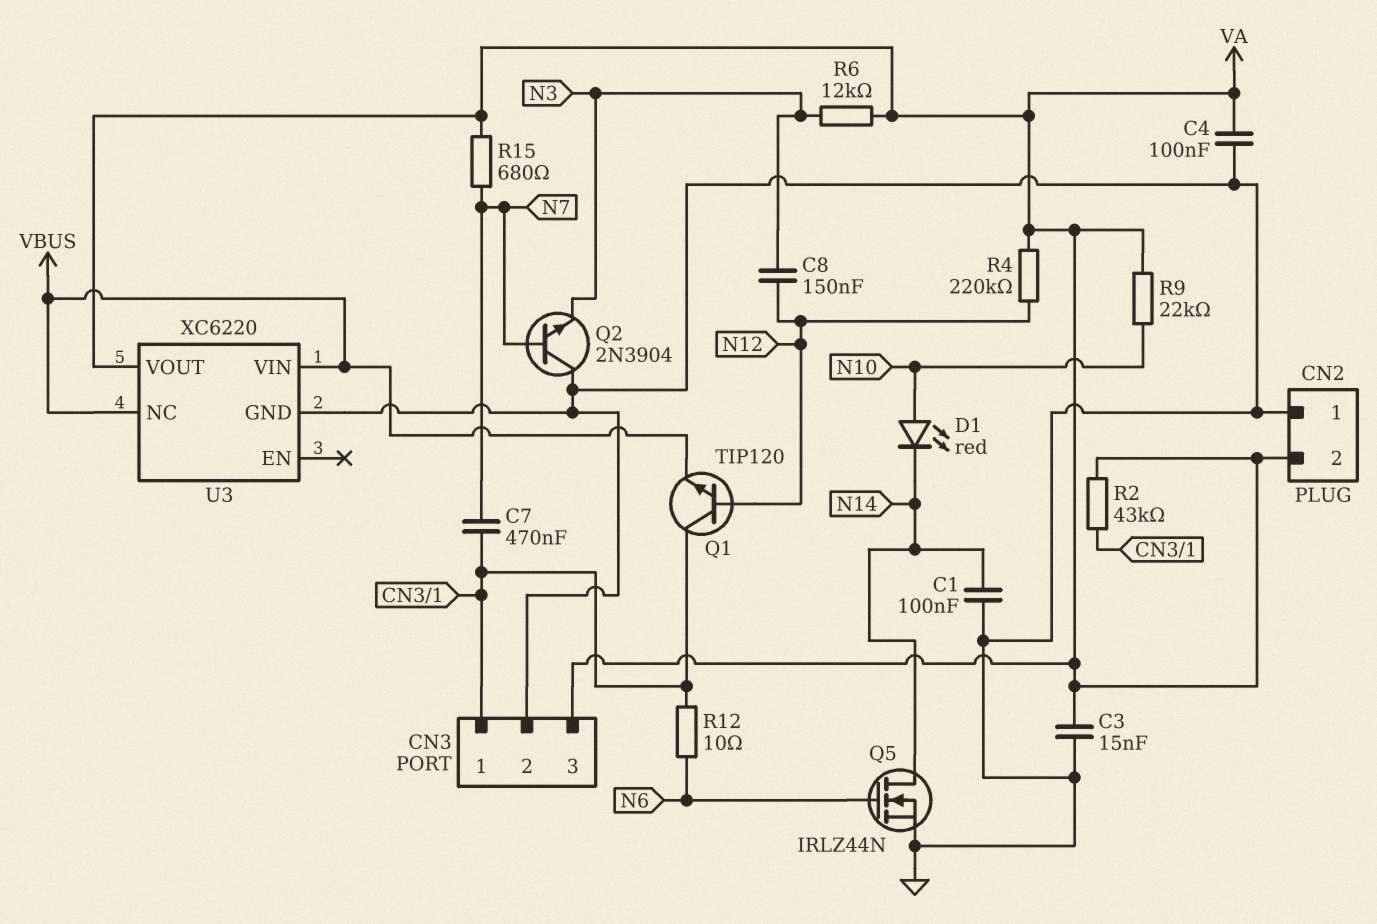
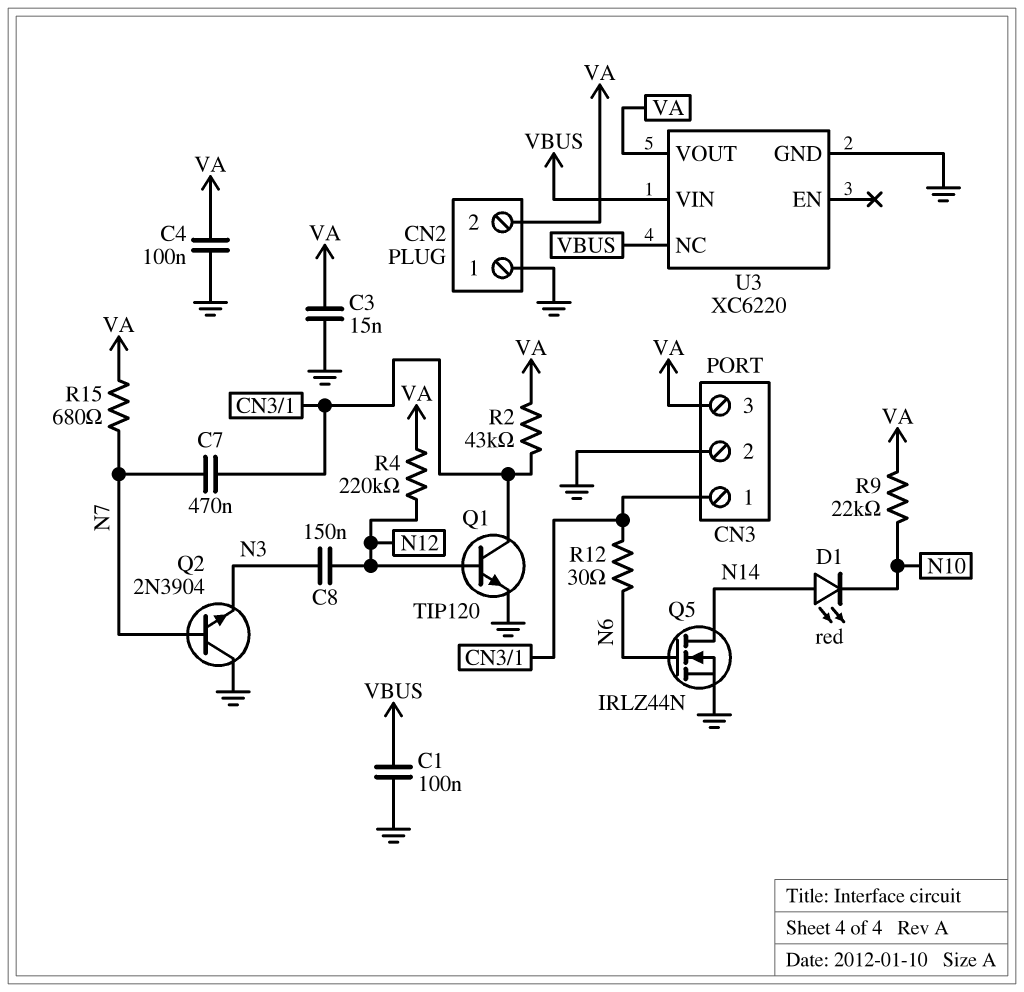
C1: 100nF (GND, N14) -> 100nF (GND, VBUS)
D1: LED red (A N10, K N14) -> LED red (A N14, K N10)
Q1: NPN TIP120 (B N12, C CN3/1, E VBUS) -> NPN TIP120 (B N12, C CN3/1, E GND)
R6: 12k (N3, VA) -> none
R12: 10 (CN3/1, N6) -> 30 (CN3/1, N6)

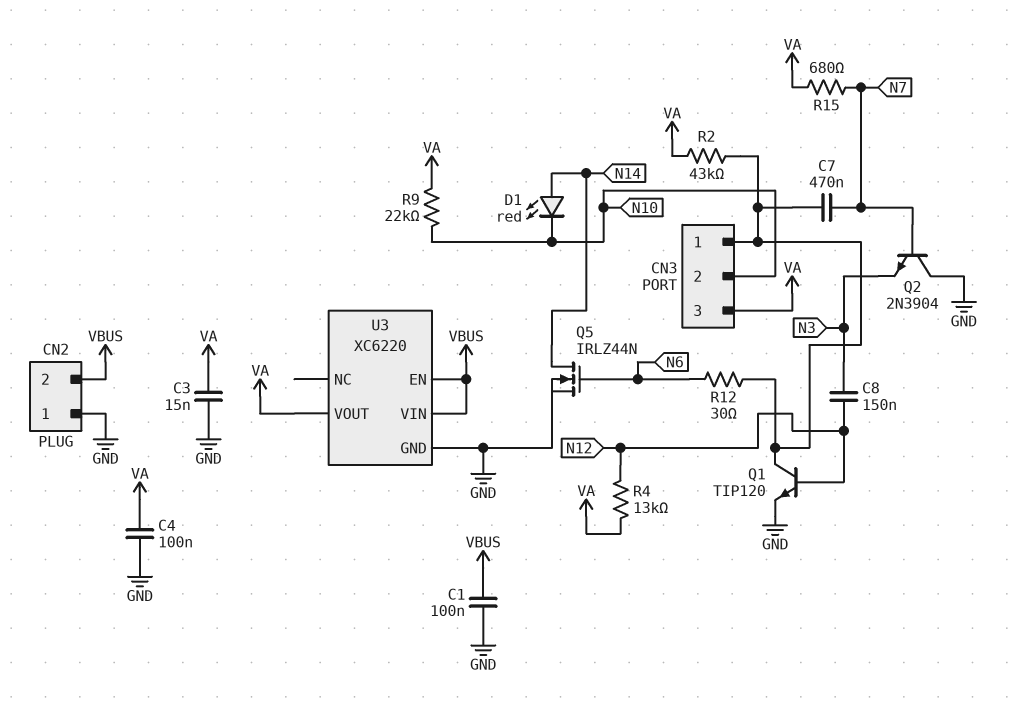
CN2 pin 2: VA -> VBUS
CN3 pin 2: GND -> N10
R4: 220k (N12, VA) -> 13k (N12, VA)
U3 pin EN: none -> VBUS
U3 pin NC: VBUS -> none

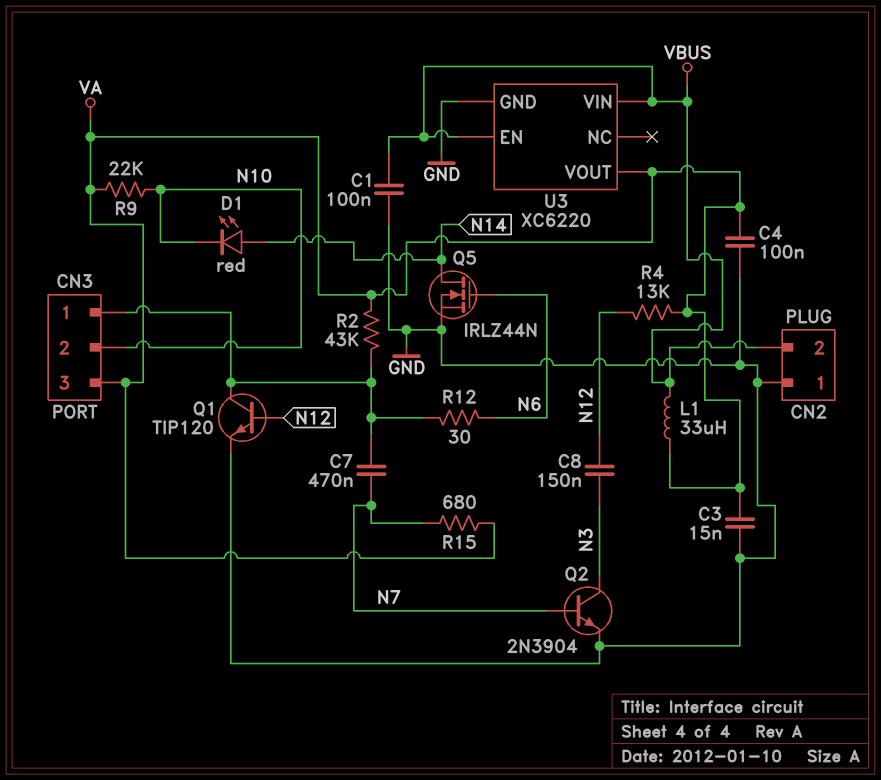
L1: none -> 33uH (VA, VBUS)
Q2: NPN 2N3904 (B N7, C GND, E N3) -> NPN 2N3904 (B N7, C N3, E GND)

